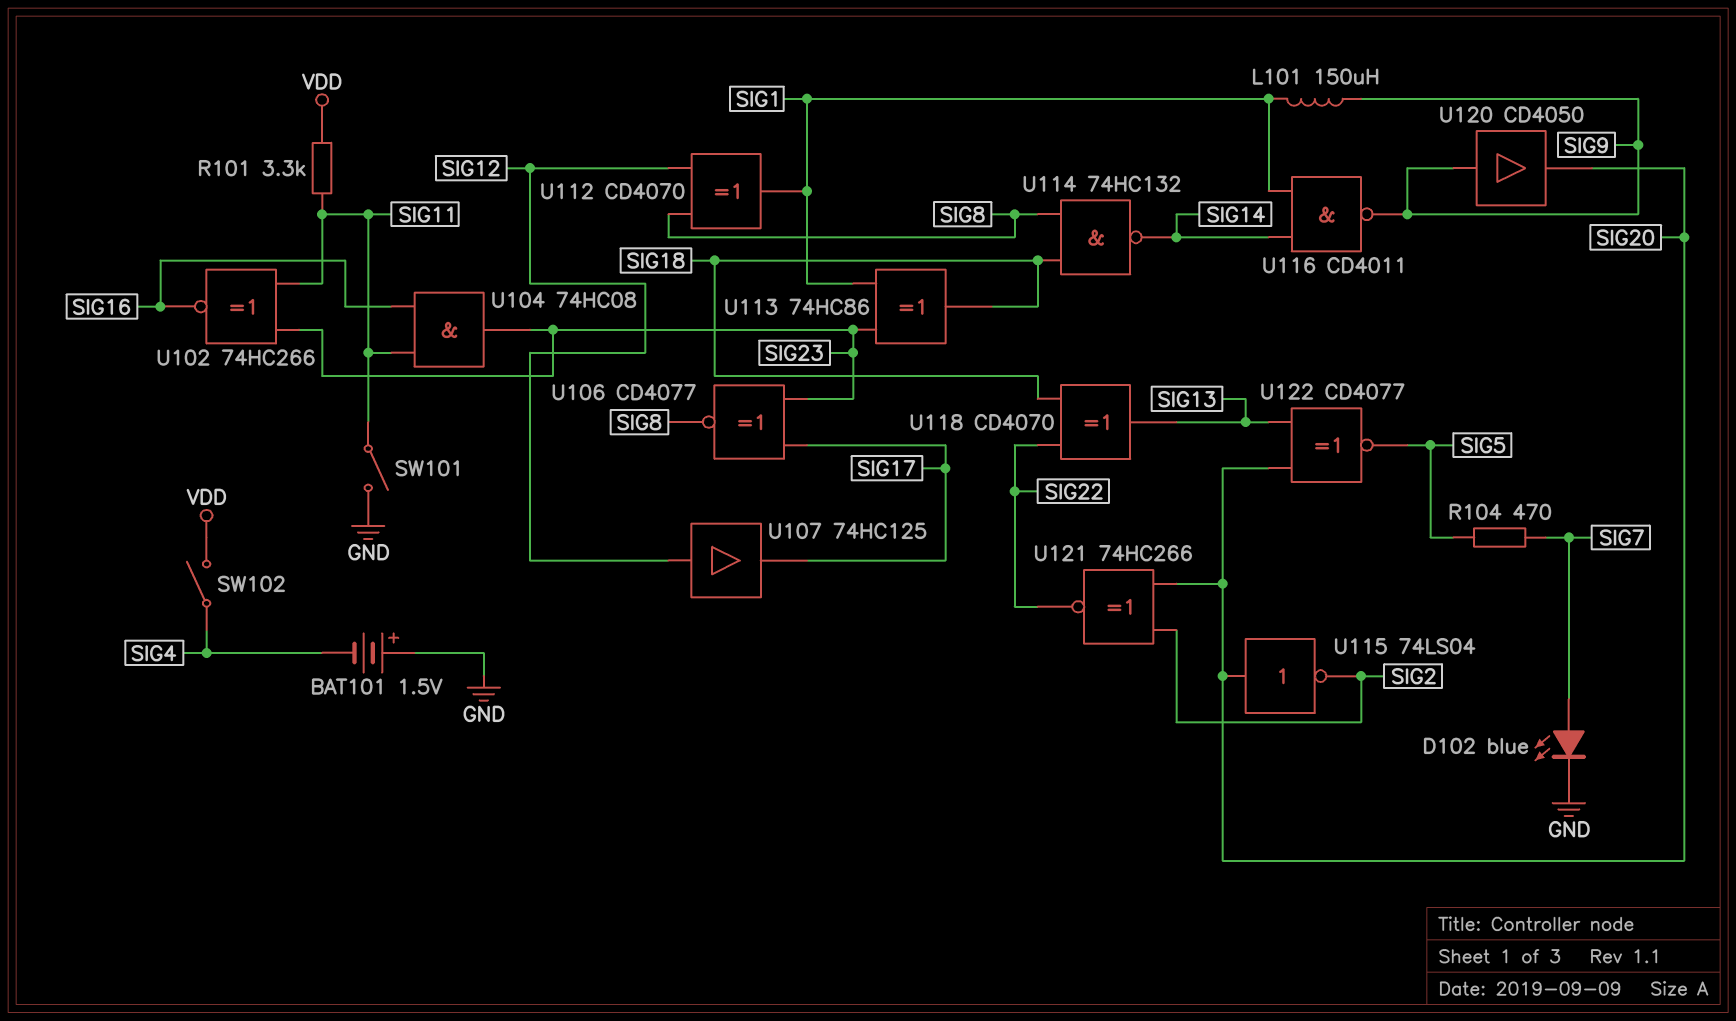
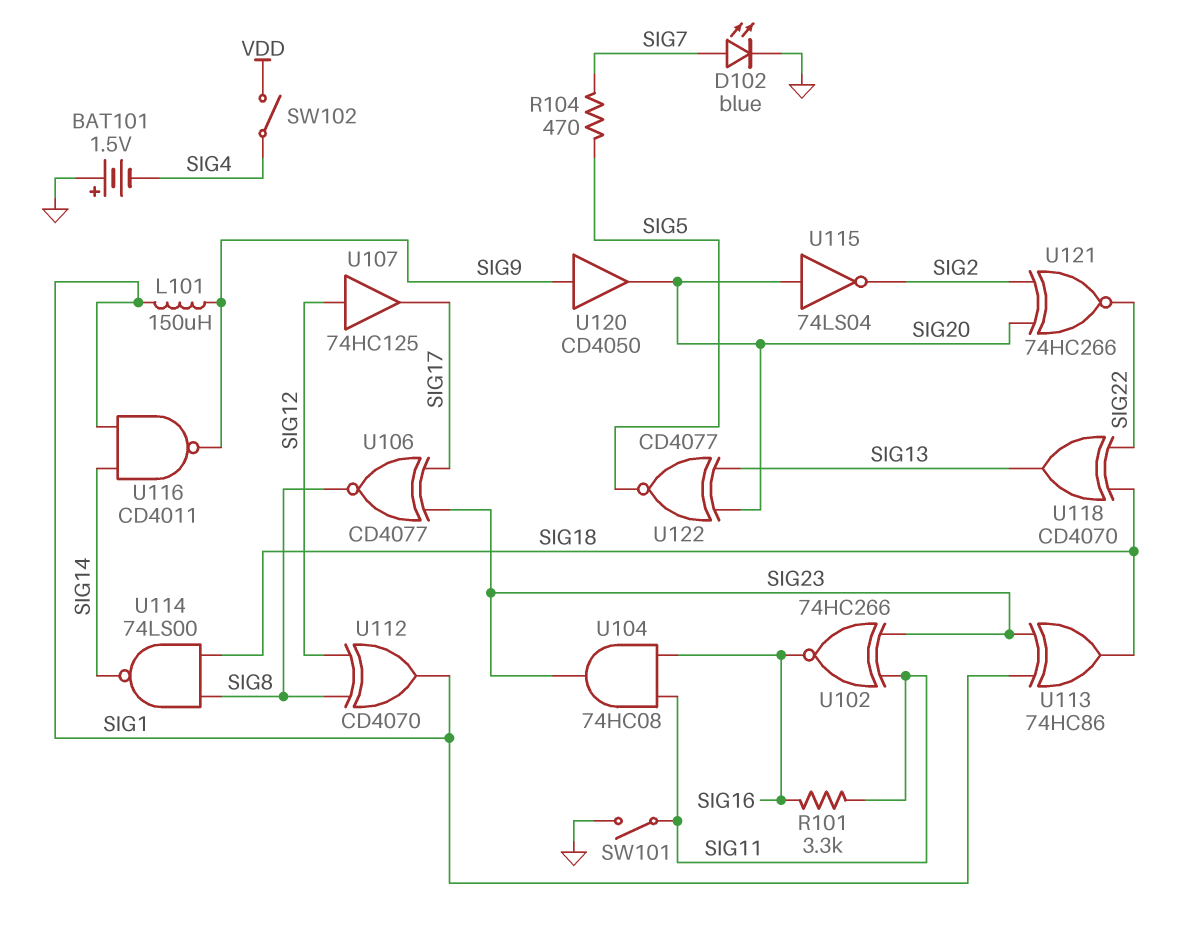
R101: 3.3k (SIG11, VDD) -> 3.3k (SIG11, SIG16)
U114: NAND 74HC132 (in SIG8, in SIG18, out SIG14) -> NAND 74LS00 (in SIG8, in SIG18, out SIG14)

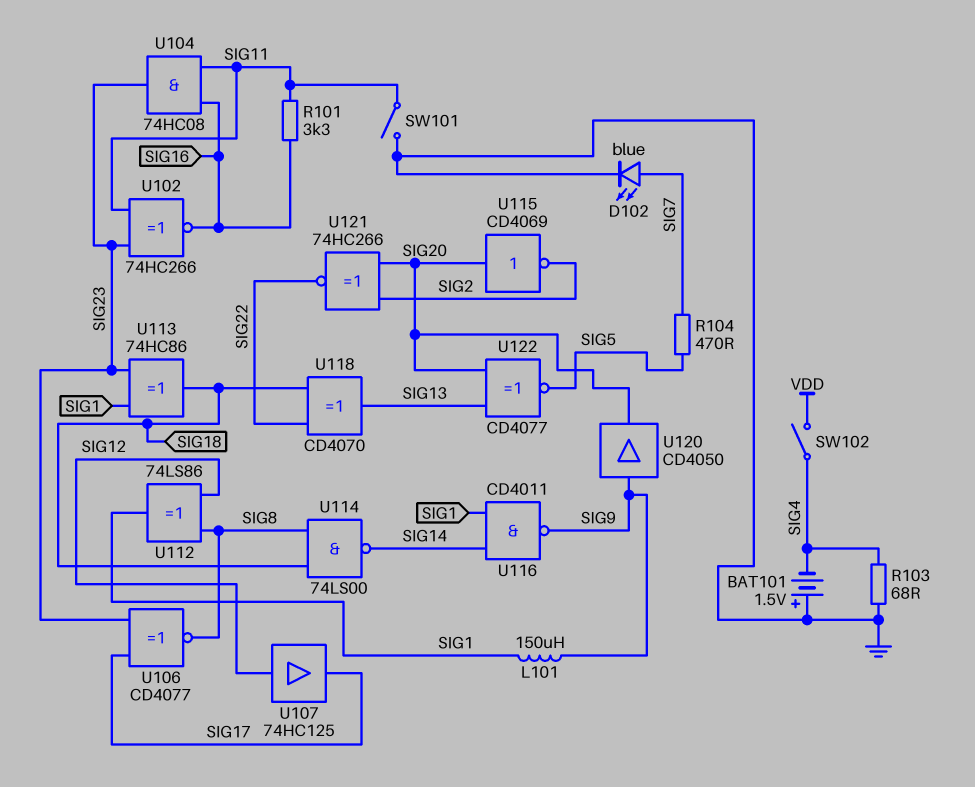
R103: none -> 68 (GND, SIG4)
U112: XOR CD4070 (in SIG8, in SIG12, out SIG1) -> XOR 74LS86 (in SIG8, in SIG12, out SIG1)
U115: NOT 74LS04 (in SIG20, out SIG2) -> NOT CD4069 (in SIG20, out SIG2)

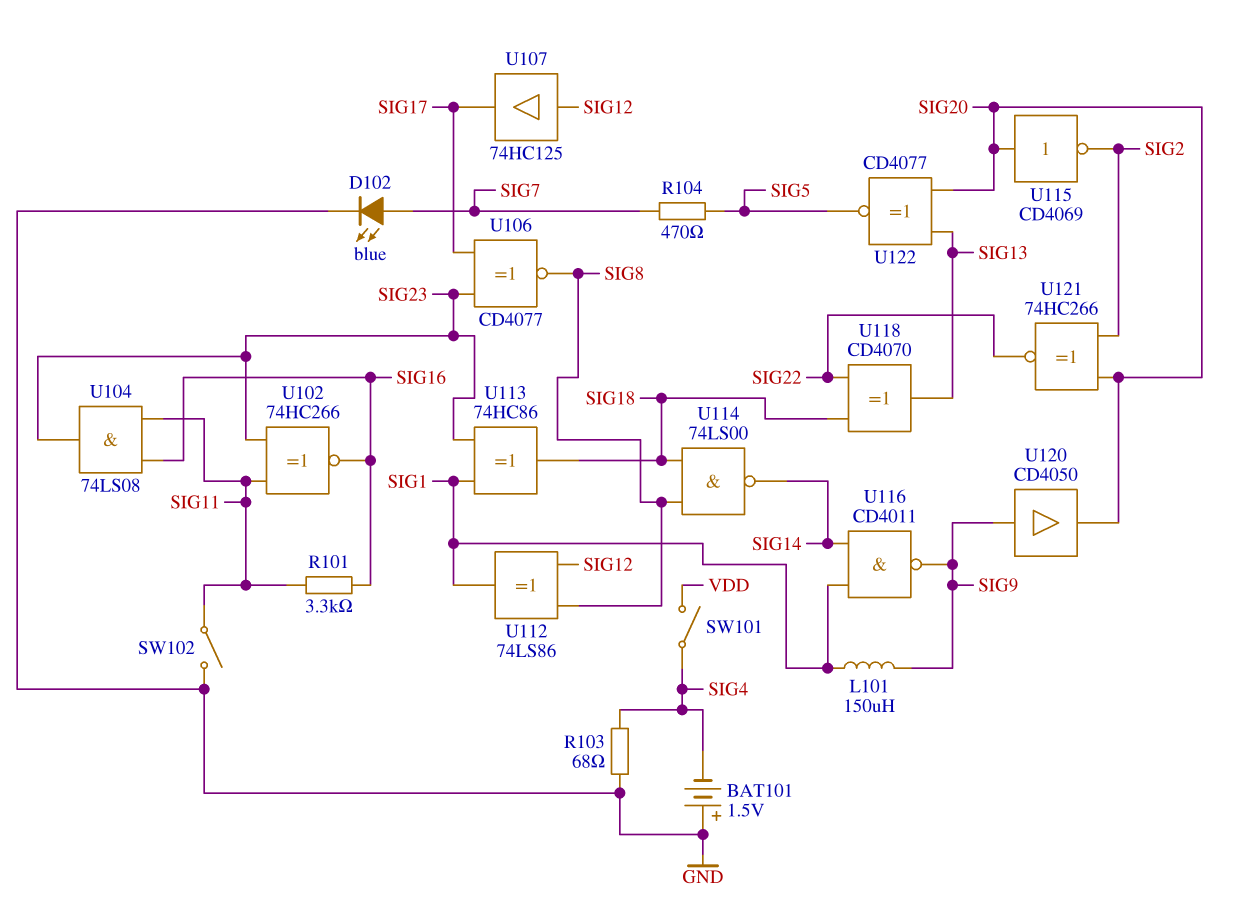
SW101: switch (GND, SIG11) -> switch (SIG4, VDD)
SW102: switch (SIG4, VDD) -> switch (GND, SIG11)
U104: AND 74HC08 (in SIG11, in SIG16, out SIG23) -> AND 74LS08 (in SIG11, in SIG16, out SIG23)

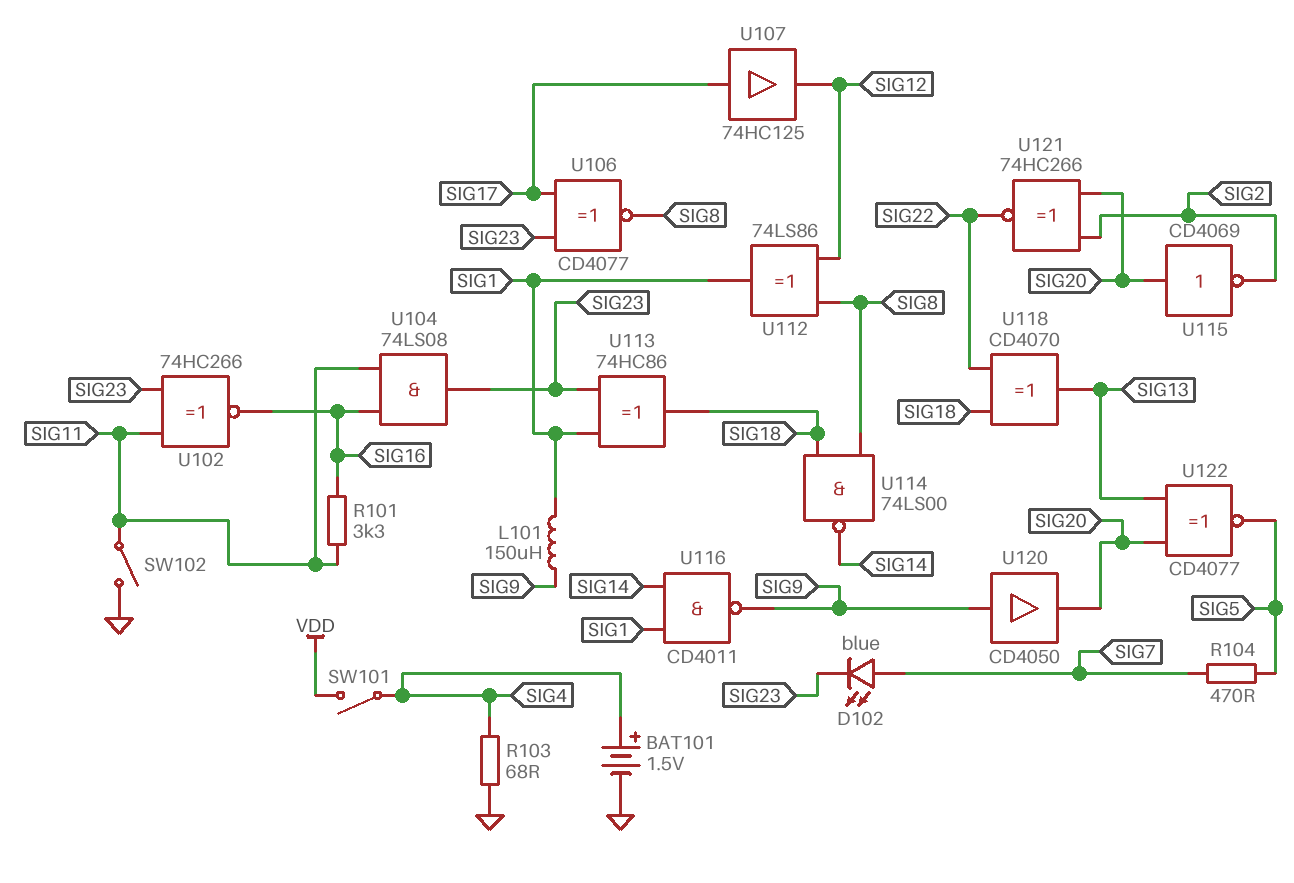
BAT101: 1.5V (plus GND, minus SIG4) -> 1.5V (plus SIG4, minus GND)
D102: LED blue (A SIG7, K GND) -> LED blue (A SIG7, K SIG23)
U107: buffer 74HC125 (in SIG12, out SIG17) -> buffer 74HC125 (in SIG17, out SIG12)

